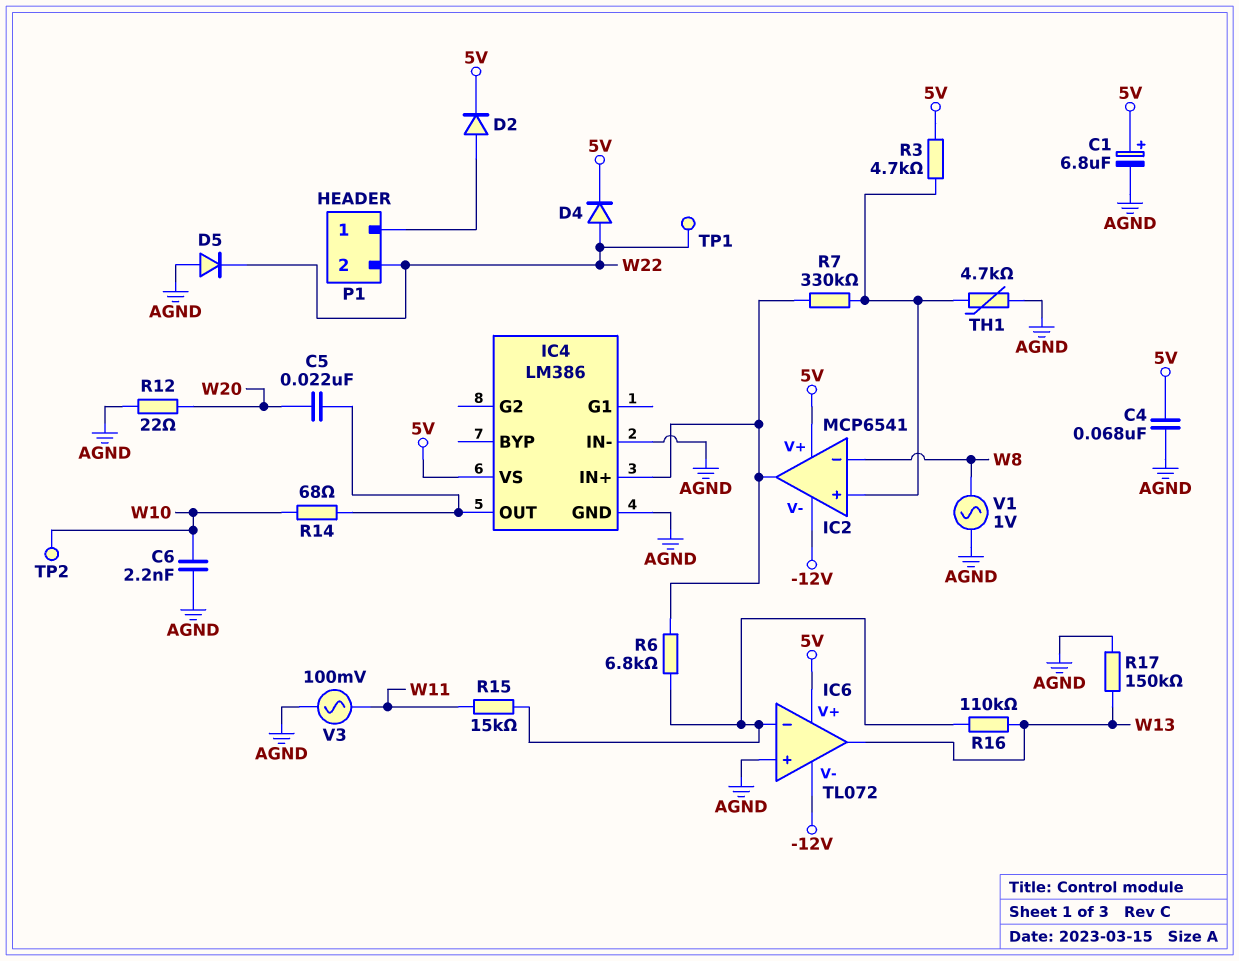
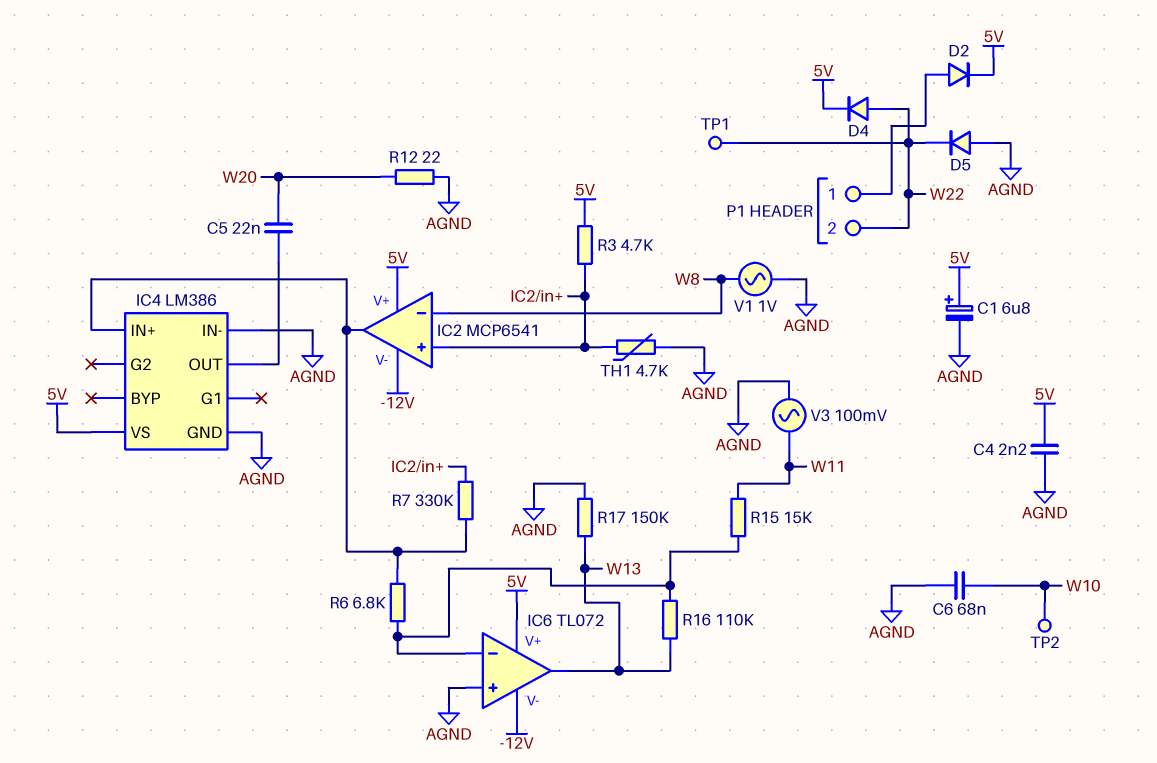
C4: 68nF (5V, AGND) -> 2.2nF (5V, AGND)
C6: 2.2nF (AGND, W10) -> 68nF (AGND, W10)
R14: 68 (IC4/OUT, W10) -> none

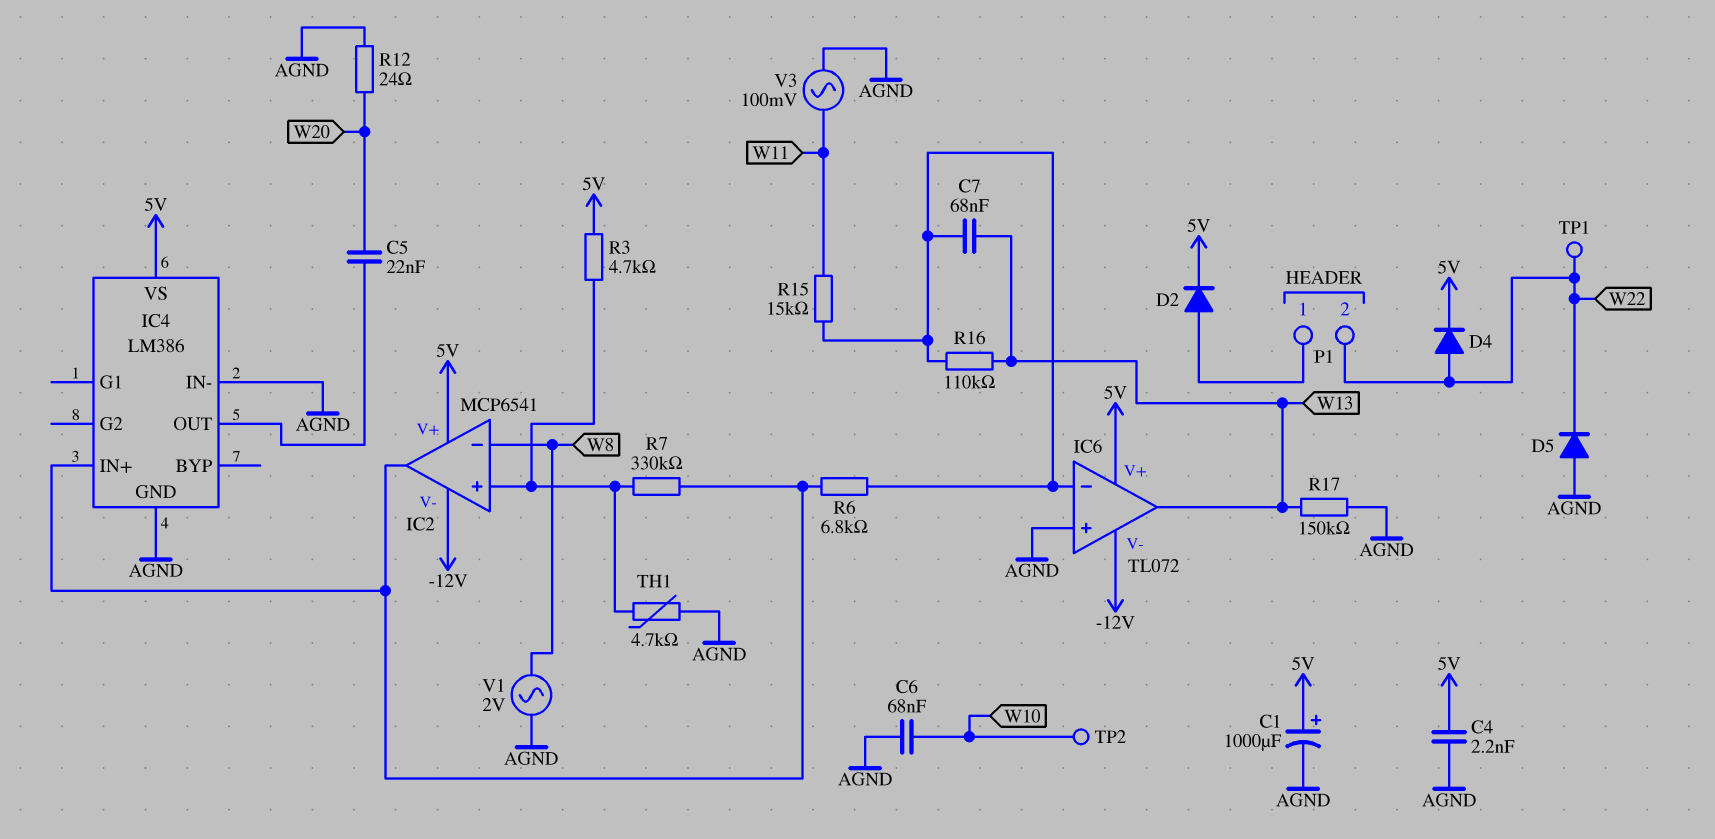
C1: 6.8uF (plus 5V, minus AGND) -> 1000uF (plus 5V, minus AGND)
C7: none -> 68nF (IC6/in-, W13)
R12: 22 (AGND, W20) -> 24 (AGND, W20)
V1: AC 1V (AGND, W8) -> AC 2V (AGND, W8)

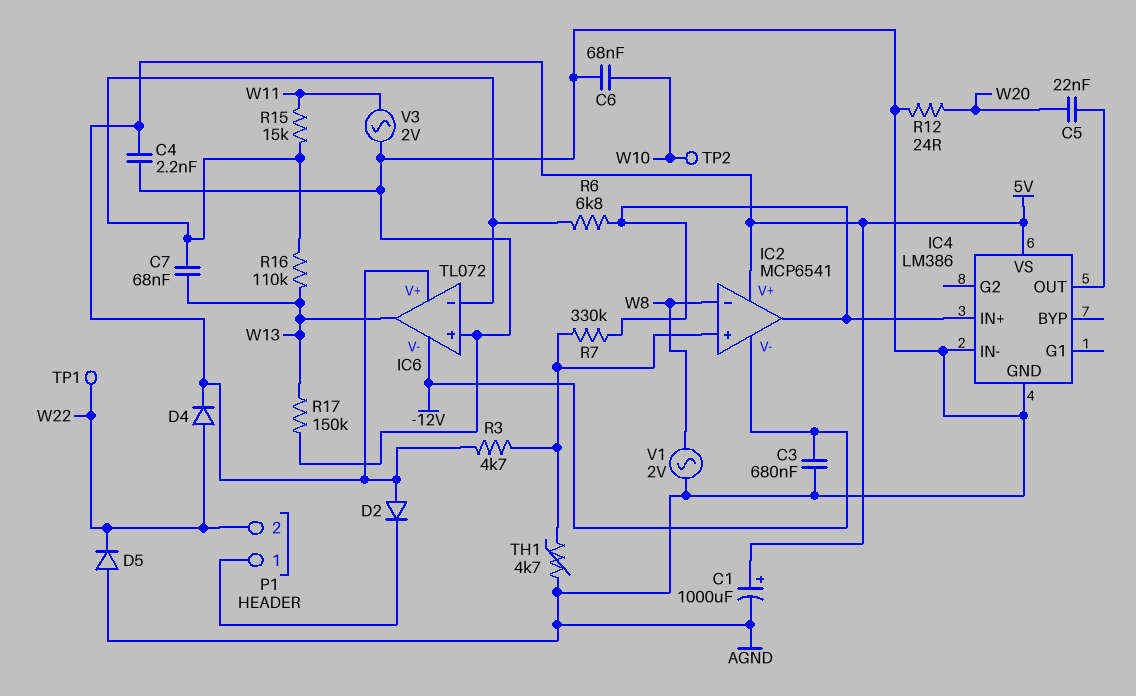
C3: none -> 680nF (-12V, AGND)
D2: diode (A P1/1, K 5V) -> diode (A 5V, K P1/1)
V3: AC 100mV (AGND, W11) -> AC 2V (AGND, W11)

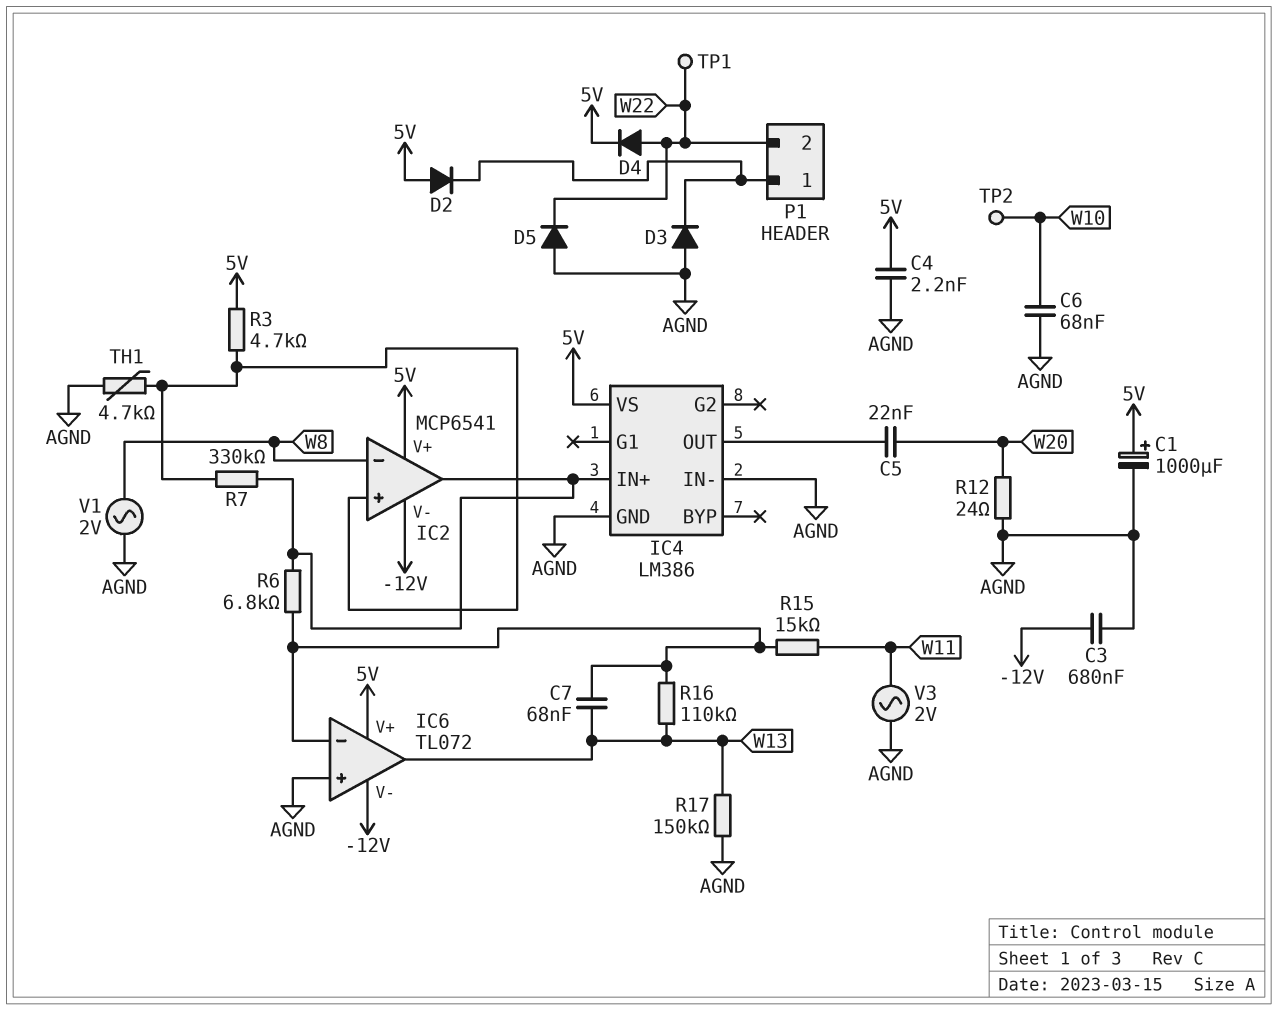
D3: none -> diode (A AGND, K P1/1)

